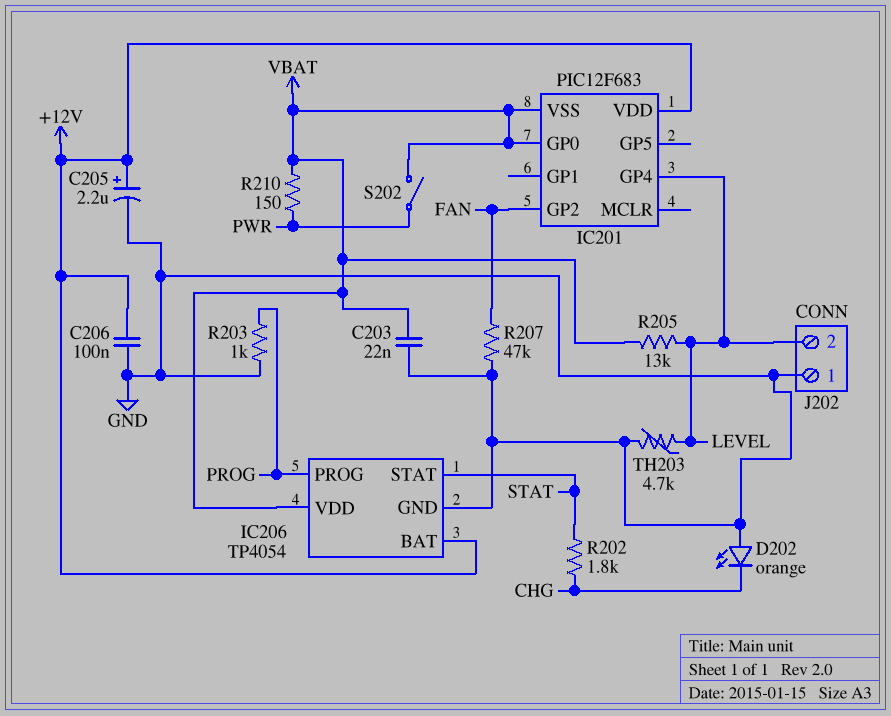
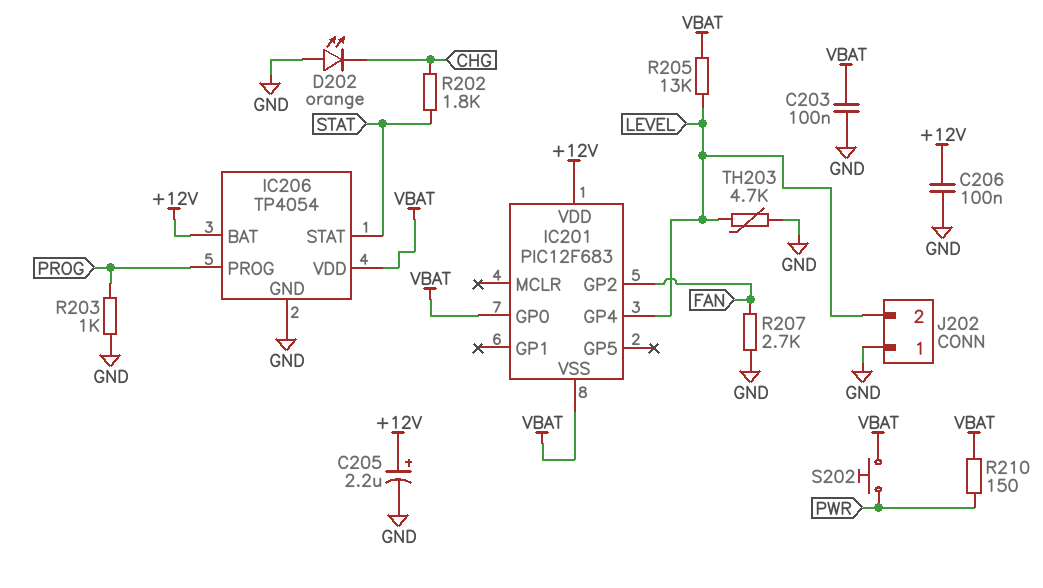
C203: 22nF (GND, VBAT) -> 100nF (GND, VBAT)
R207: 47k (FAN, GND) -> 2.7k (FAN, GND)
S202: switch (PWR, VBAT) -> button (PWR, VBAT)

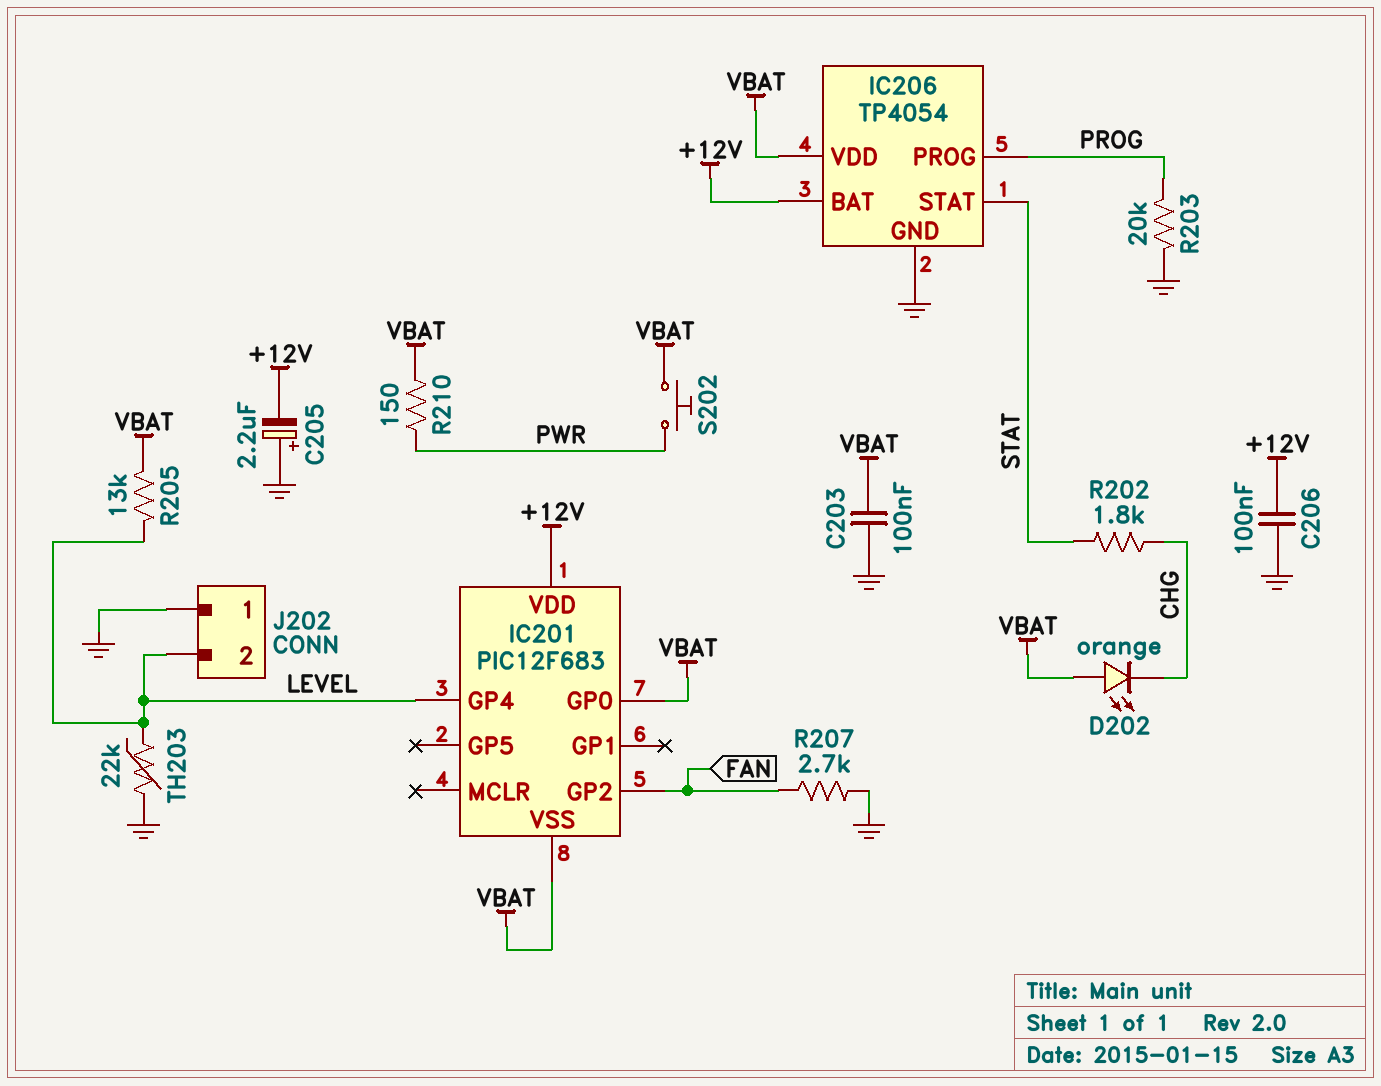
C205: 2.2uF (plus +12V, minus GND) -> 2.2uF (plus GND, minus +12V)
D202: LED orange (A GND, K CHG) -> LED orange (A VBAT, K CHG)
R203: 1k (GND, PROG) -> 20k (GND, PROG)
TH203: 4.7k (GND, LEVEL) -> 22k (GND, LEVEL)

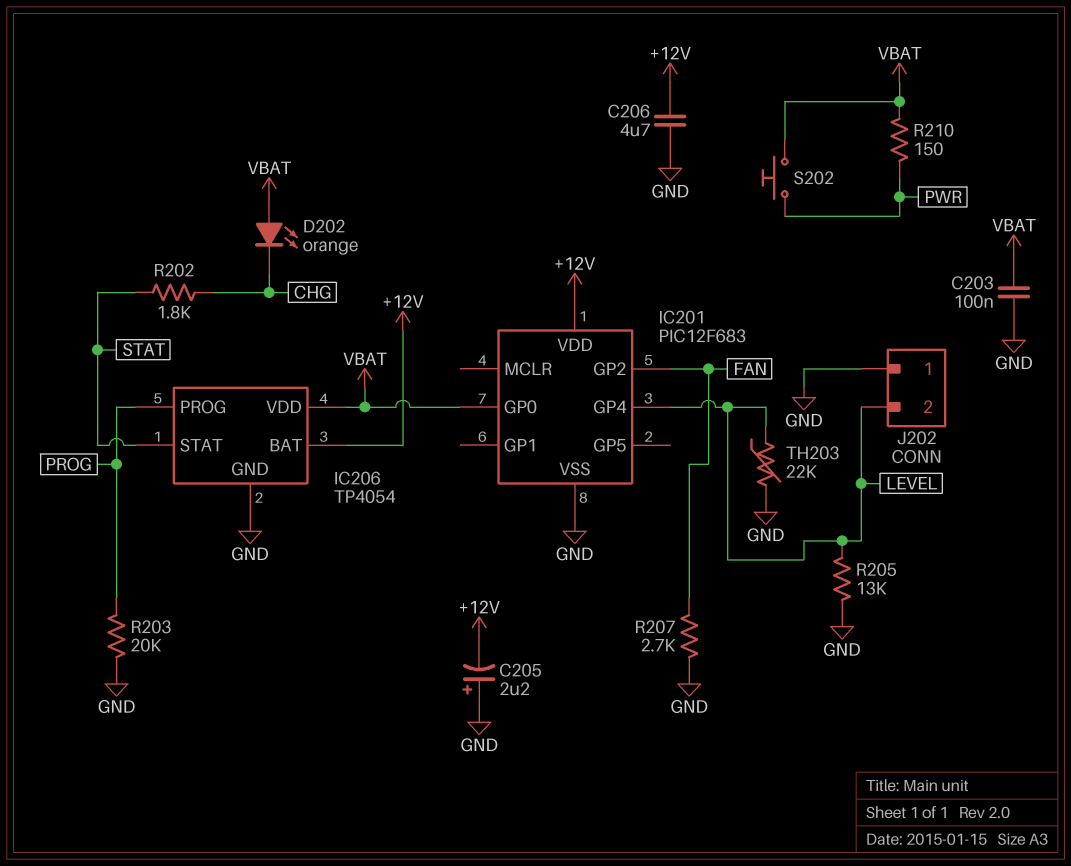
C206: 100nF (+12V, GND) -> 4.7uF (+12V, GND)
IC201 pin VSS: VBAT -> GND
R205: 13k (LEVEL, VBAT) -> 13k (GND, LEVEL)

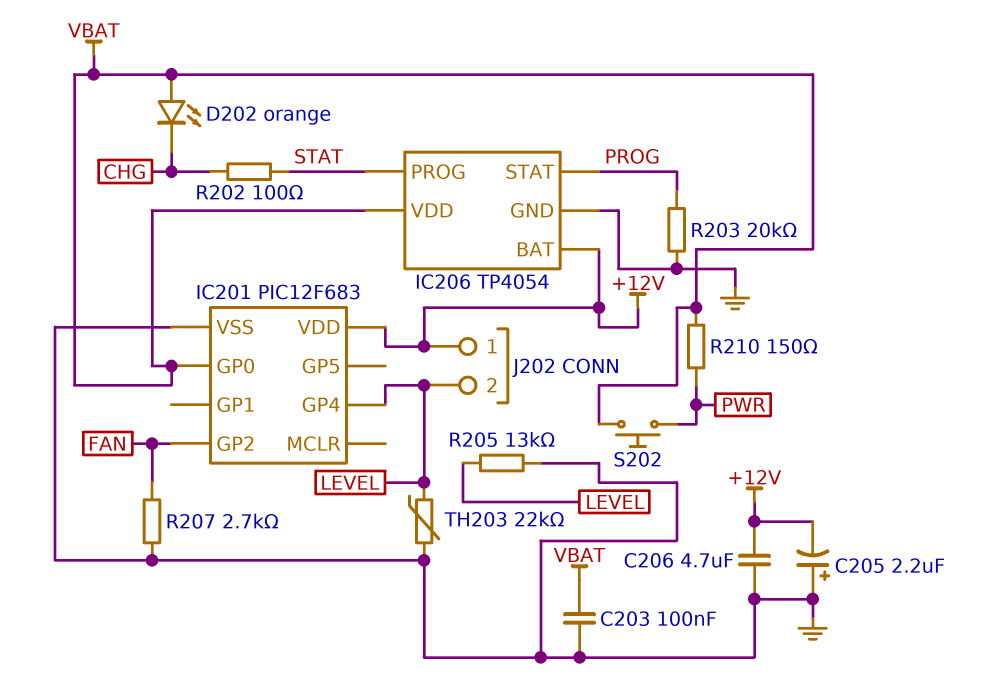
IC206 pin PROG: PROG -> STAT
IC206 pin STAT: STAT -> PROG
J202 pin 1: GND -> +12V
R202: 1.8k (CHG, STAT) -> 100 (CHG, STAT)

